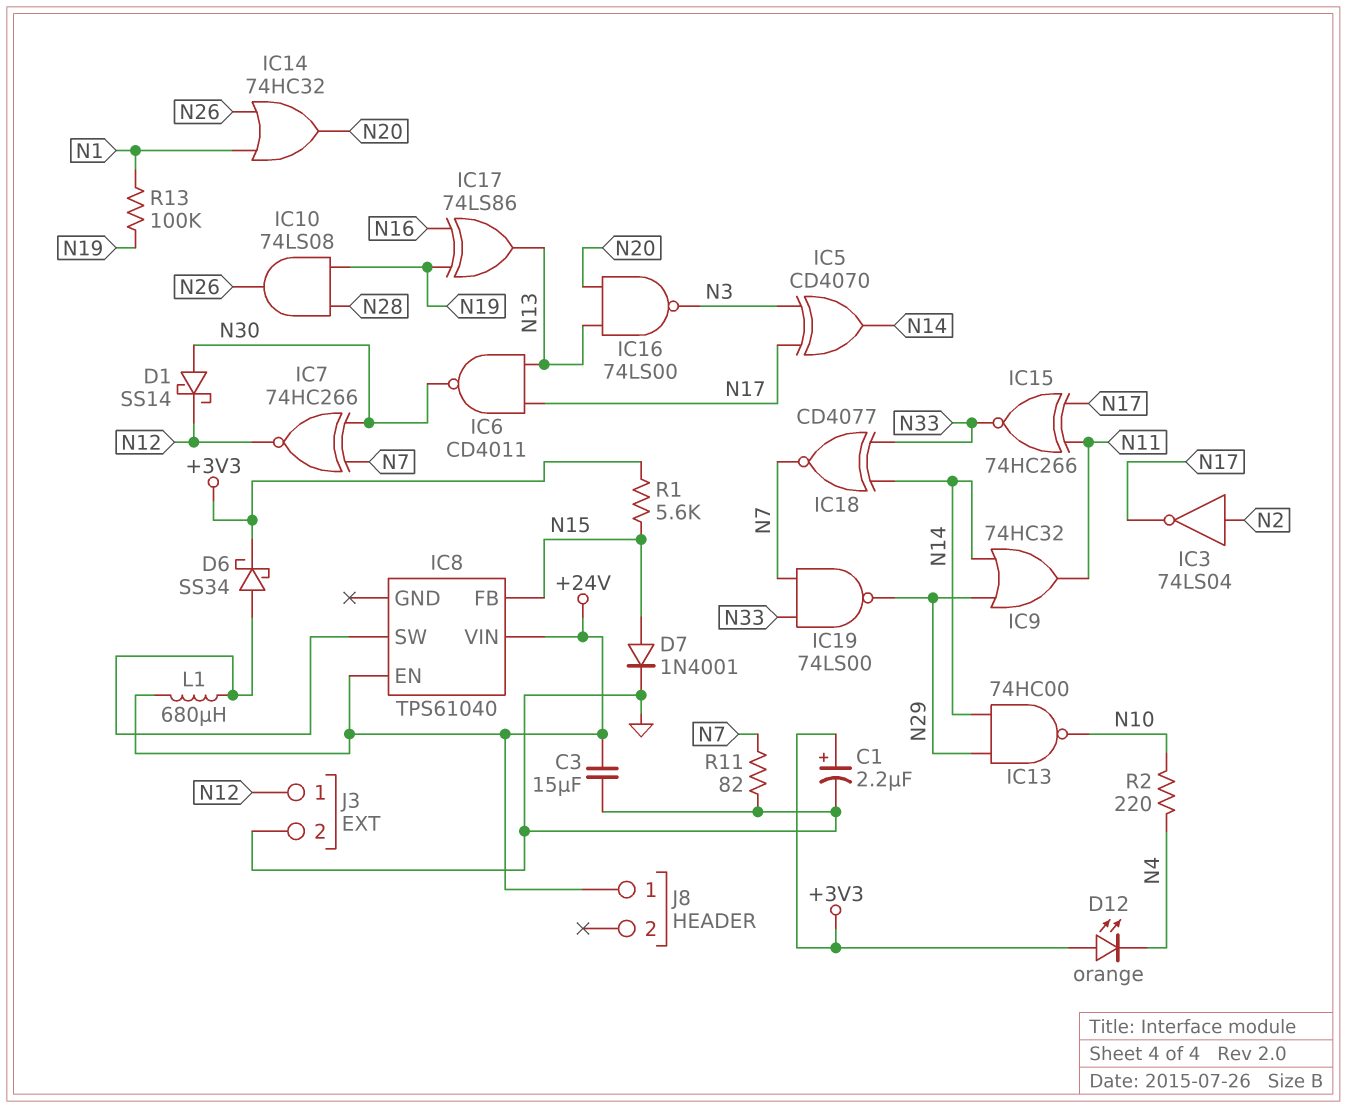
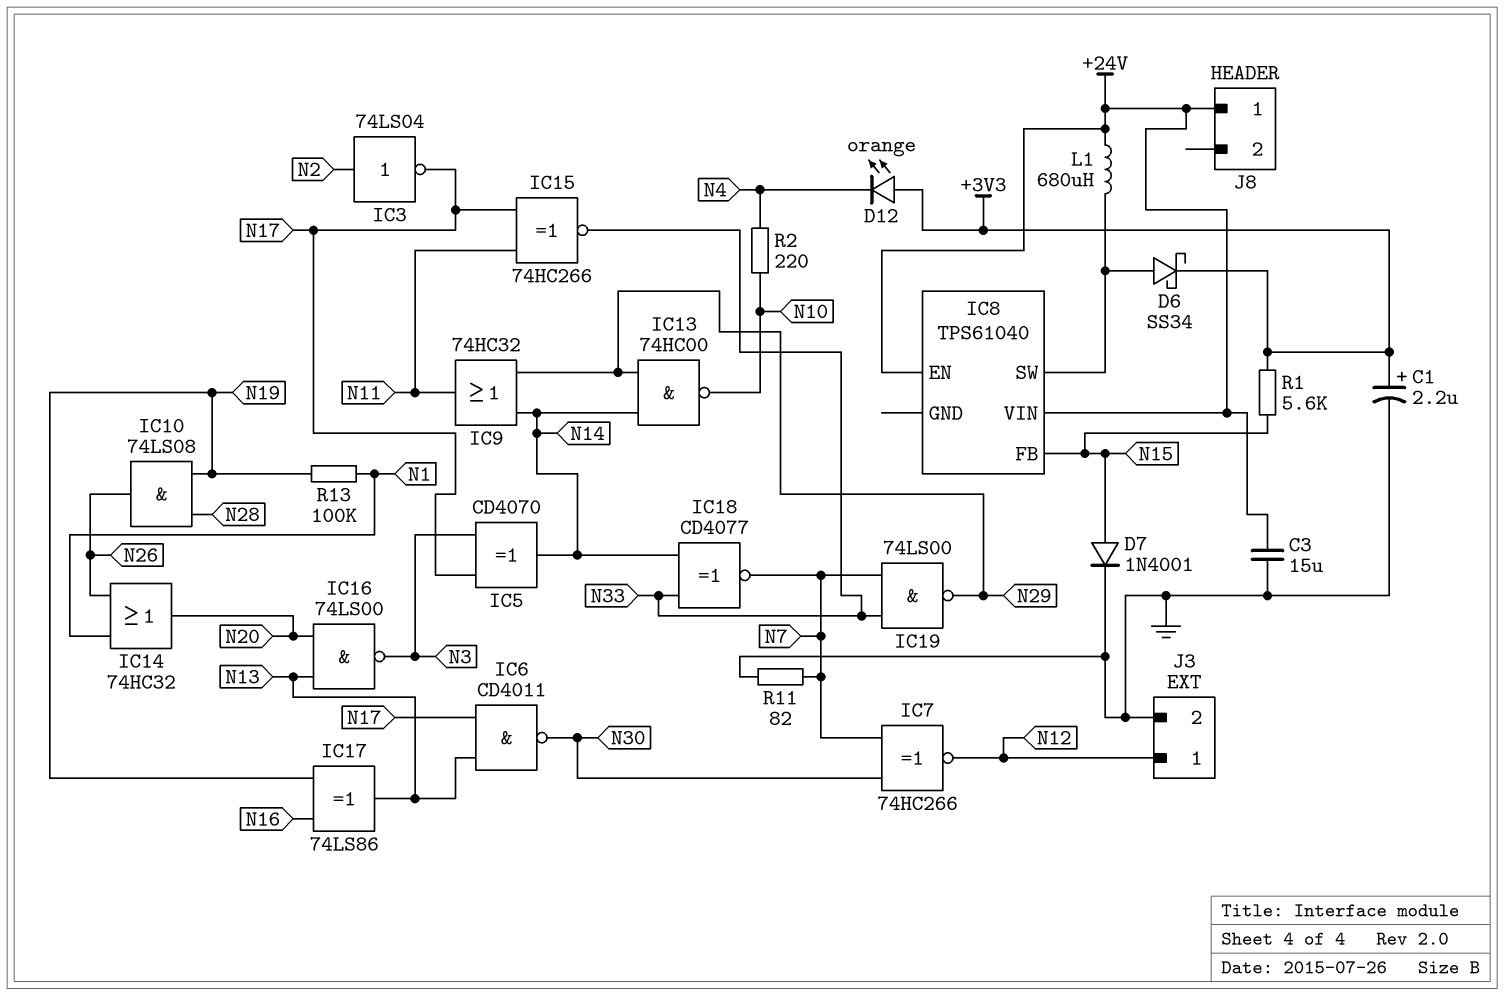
D1: schottky SS14 (A N30, K N12) -> none

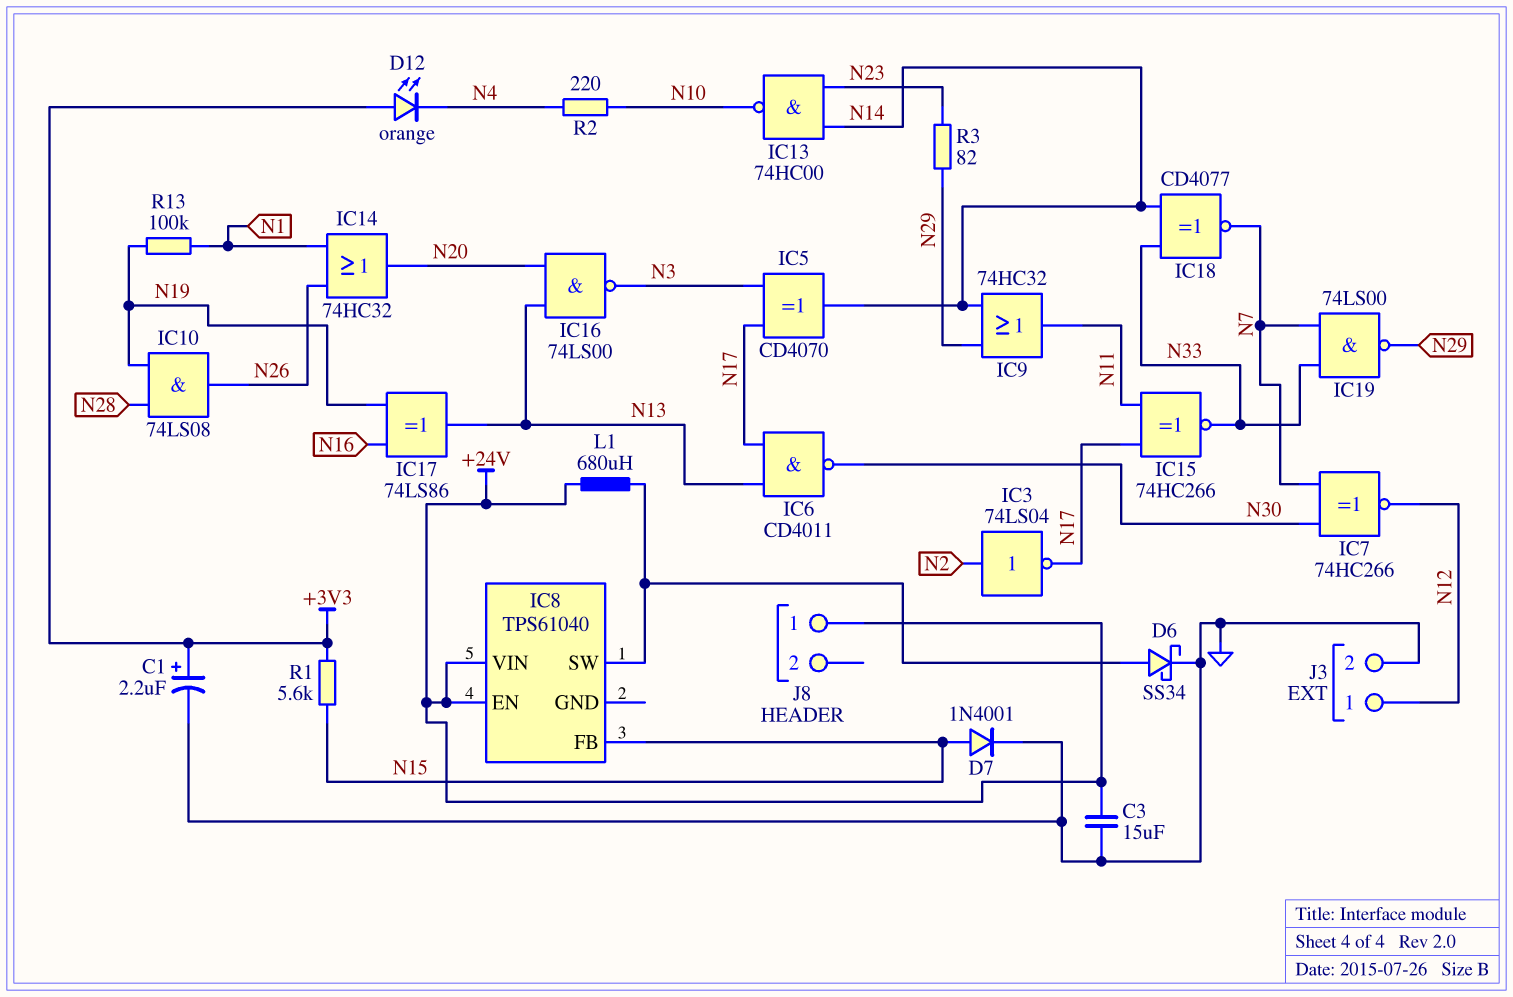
D6: schottky SS34 (A IC8/SW, K +3V3) -> schottky SS34 (A IC8/SW, K GND)
IC13: NAND 74HC00 (in N14, in N29, out N10) -> NAND 74HC00 (in N14, in N23, out N10)
R3: none -> 82 (N23, N29)
R11: 82 (GND, N7) -> none

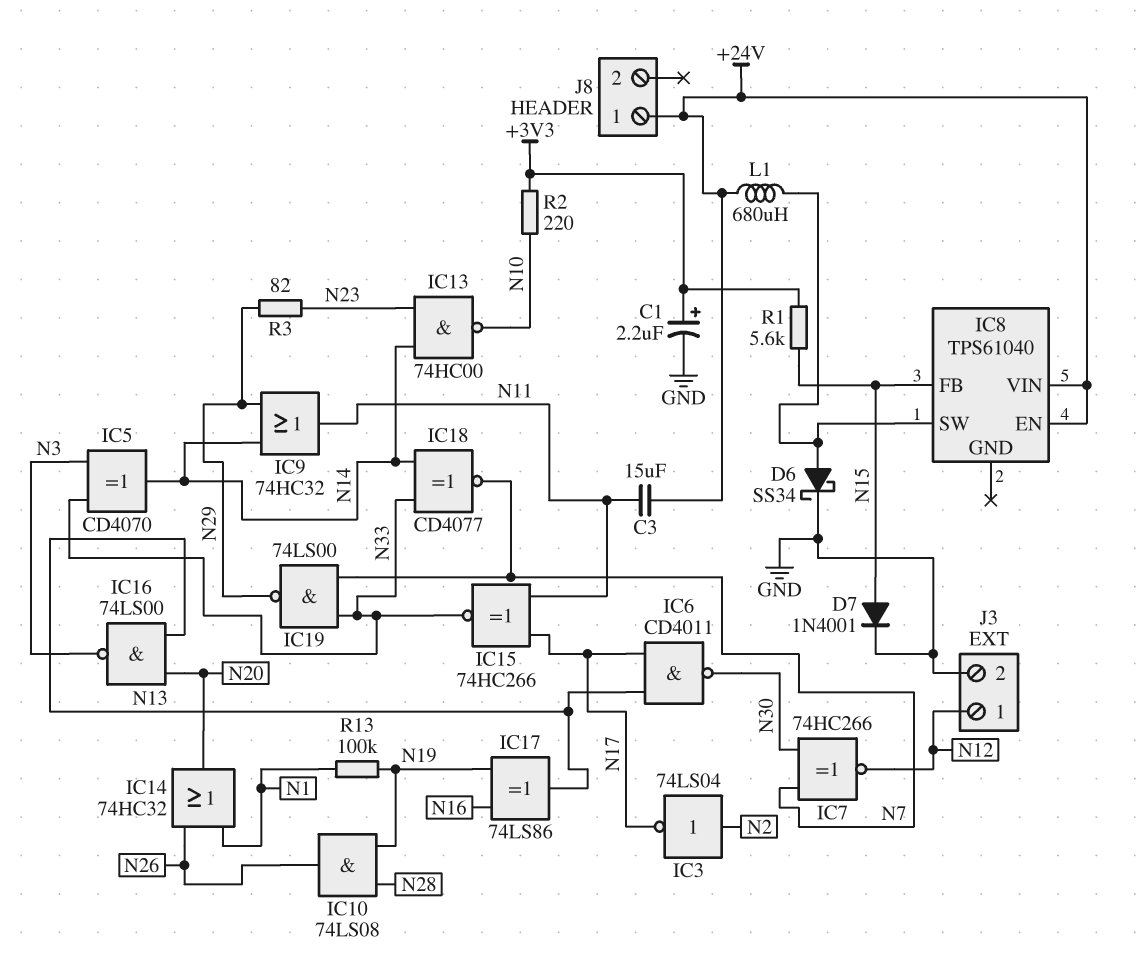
C3: 15uF (+24V, GND) -> 15uF (+24V, N11)
D12: LED orange (A +3V3, K N4) -> none
IC5: XOR CD4070 (in N3, in N17, out N14) -> XOR CD4070 (in N3, in N33, out N14)
R2: 220 (N4, N10) -> 220 (+3V3, N10)

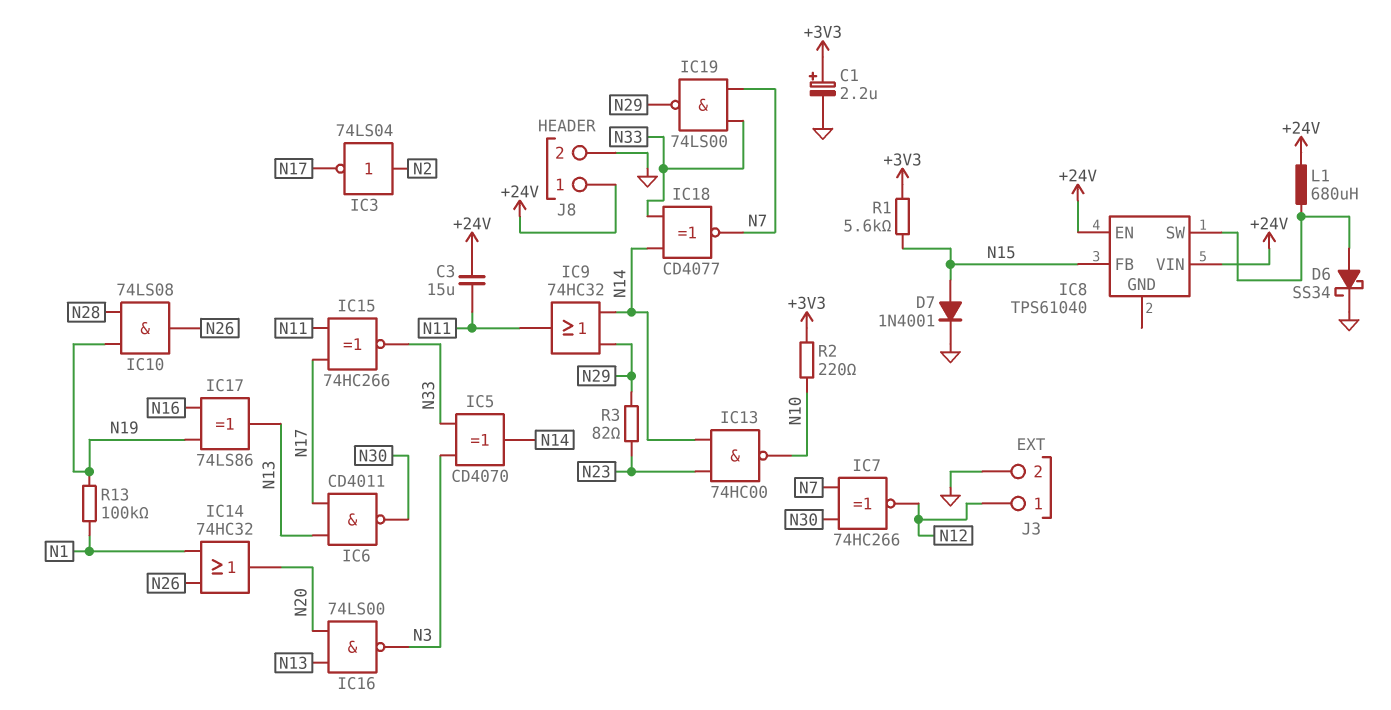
J8 pin 2: none -> GND

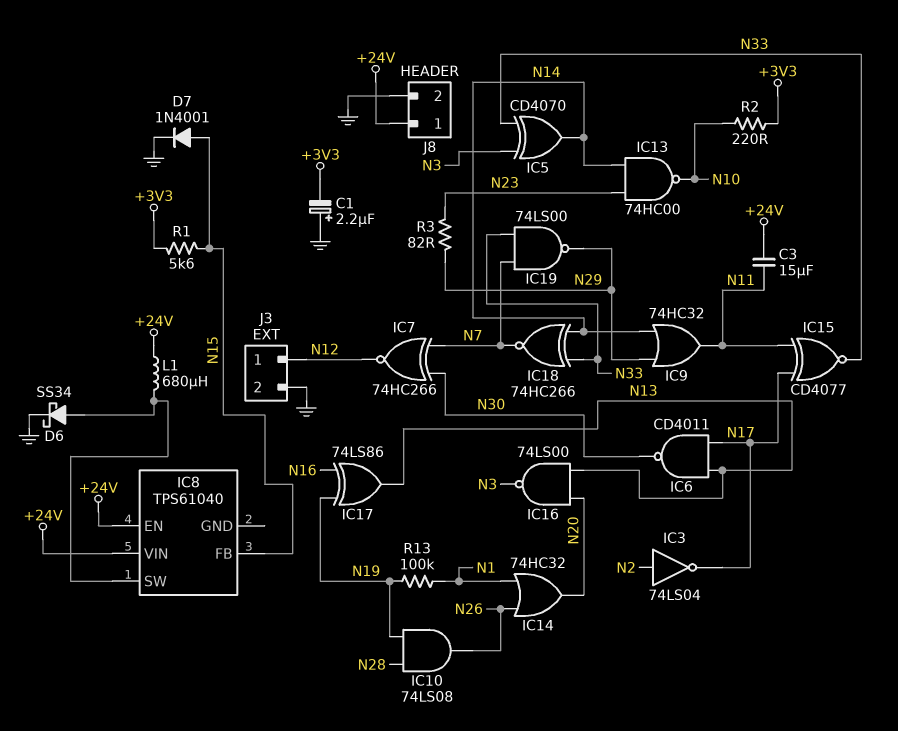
C1: 2.2uF (plus +3V3, minus GND) -> 2.2uF (plus GND, minus +3V3)
IC15: XNOR 74HC266 (in N11, in N17, out N33) -> XNOR CD4077 (in N11, in N17, out N33)
IC18: XNOR CD4077 (in N14, in N33, out N7) -> XNOR 74HC266 (in N14, in N33, out N7)

